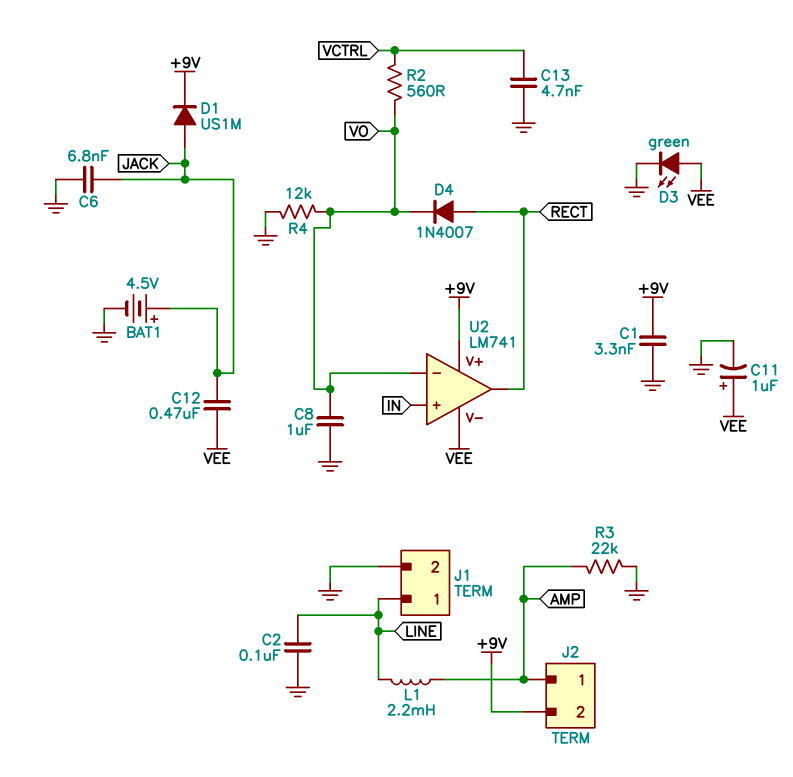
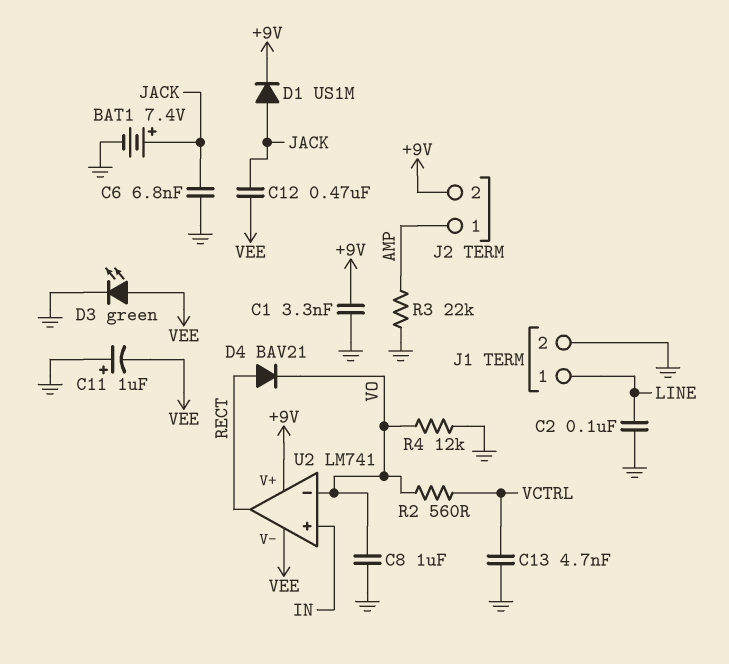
BAT1: 4.5V (plus JACK, minus GND) -> 7.4V (plus JACK, minus GND)
C11: 1uF (plus VEE, minus GND) -> 1uF (plus GND, minus VEE)
D4: diode 1N4007 (A RECT, K VO) -> diode BAV21 (A RECT, K VO)
L1: 2.2mH (AMP, LINE) -> none

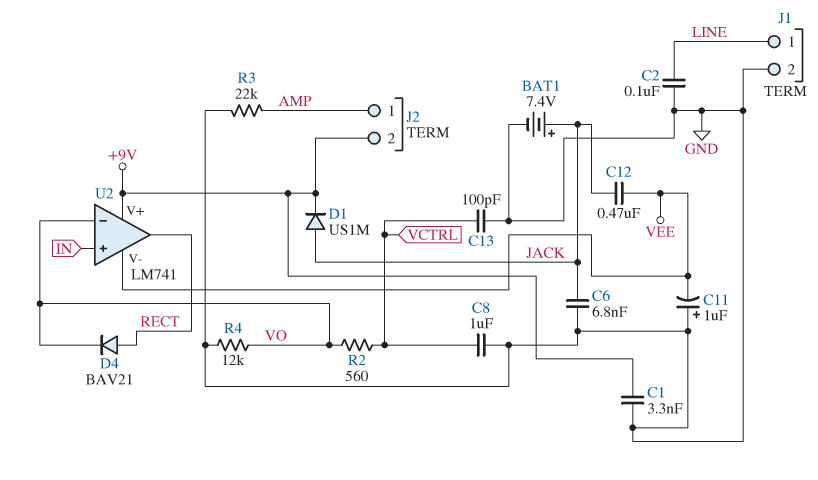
C8: 1uF (GND, VO) -> 1uF (GND, VCTRL)
C13: 4.7nF (GND, VCTRL) -> 100pF (GND, VCTRL)
D3: LED green (A VEE, K GND) -> none

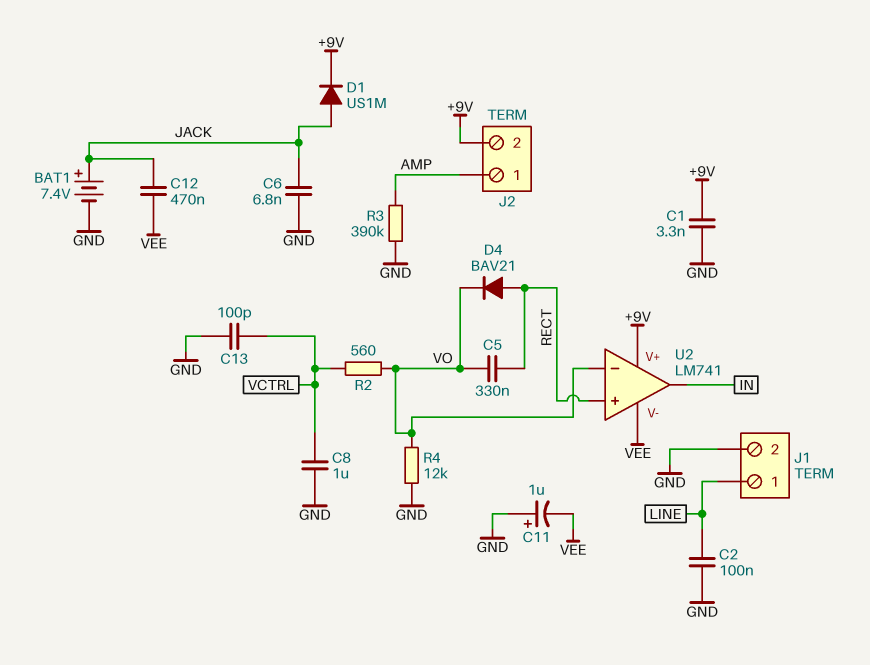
C5: none -> 330nF (RECT, VO)
R3: 22k (AMP, GND) -> 390k (AMP, GND)
U2 pin in+: IN -> RECT
U2 pin out: RECT -> IN

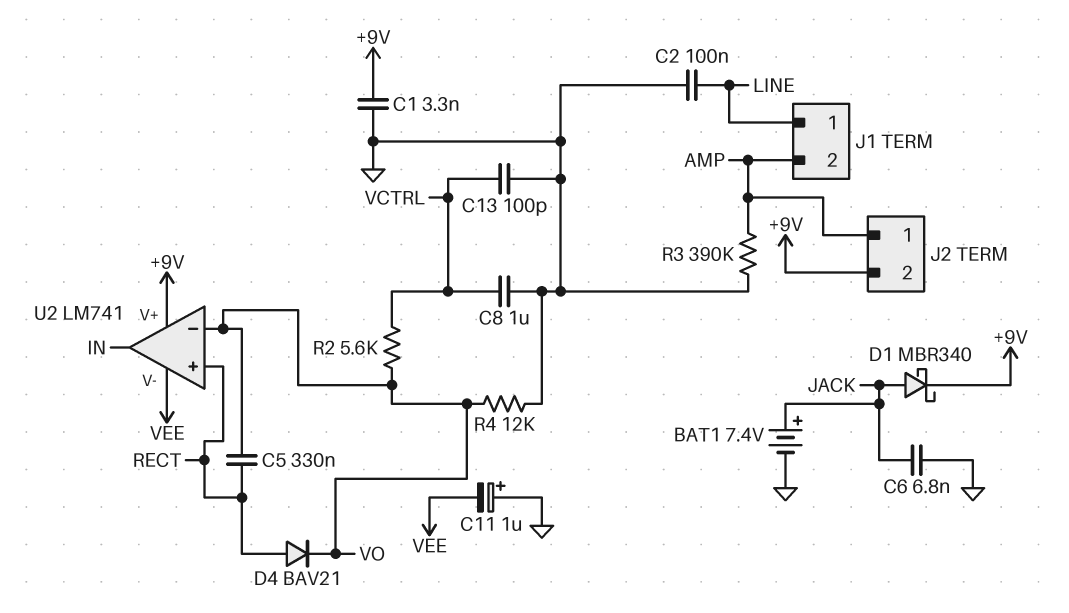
C12: 470nF (JACK, VEE) -> none
D1: diode US1M (A JACK, K +9V) -> schottky MBR340 (A JACK, K +9V)
J1 pin 2: GND -> AMP
R2: 560 (VCTRL, VO) -> 5.6k (VCTRL, VO)

